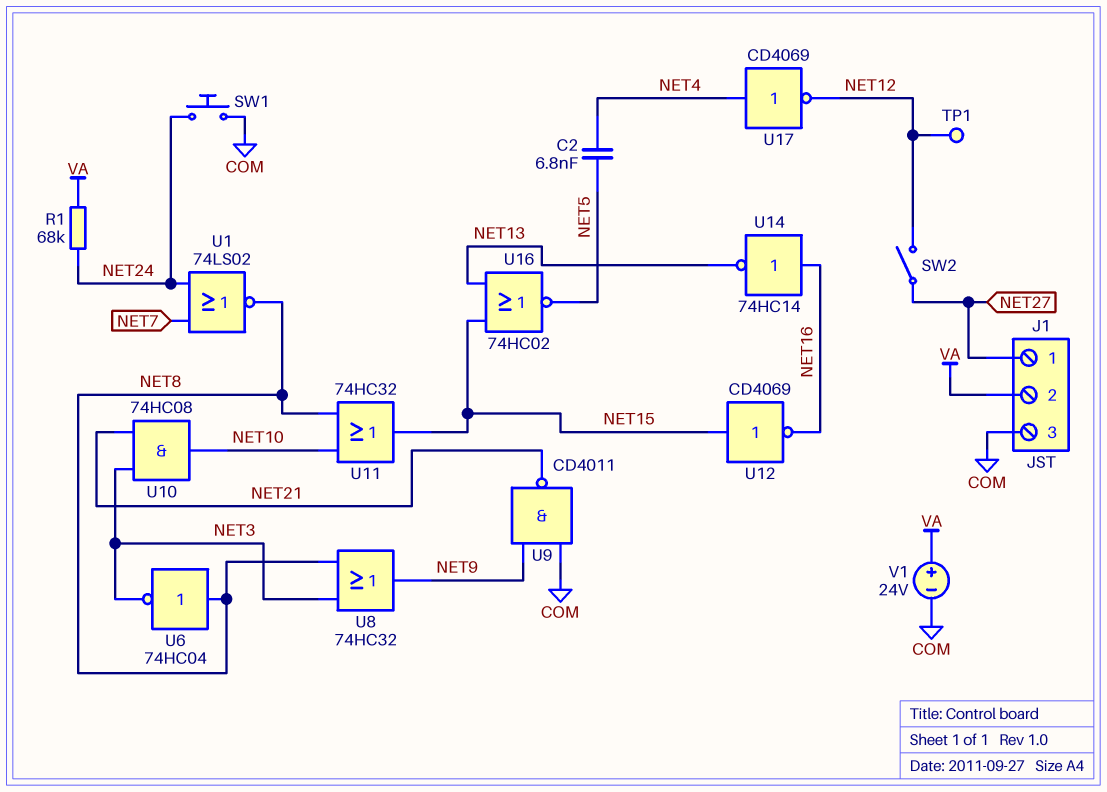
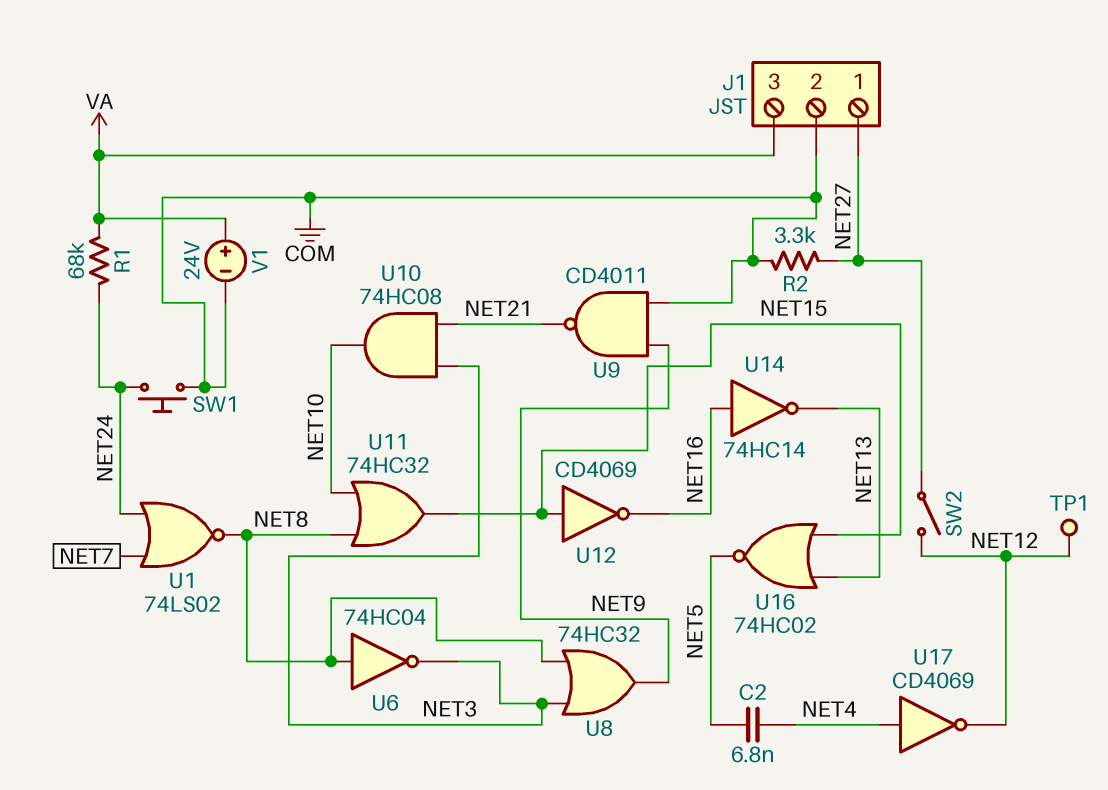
J1 pin 2: VA -> COM
J1 pin 3: COM -> VA
R2: none -> 3.3k (COM, NET27)

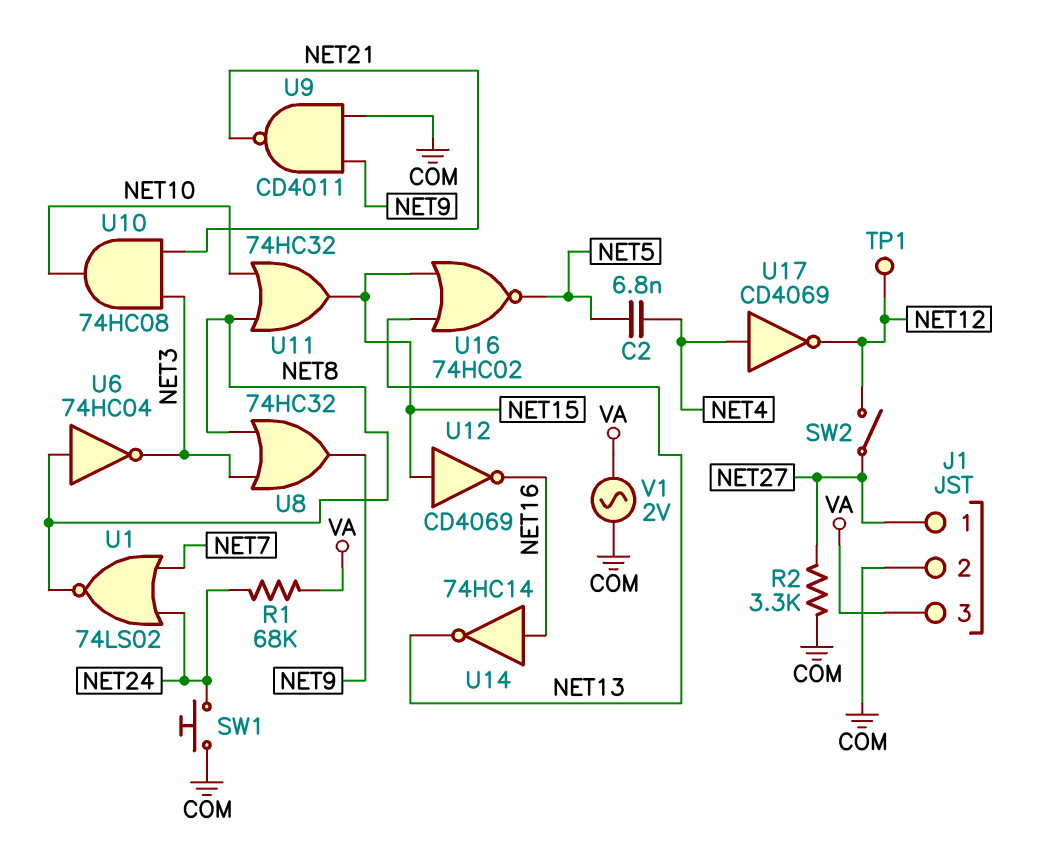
V1: 24V (plus VA, minus COM) -> AC 2V (COM, VA)

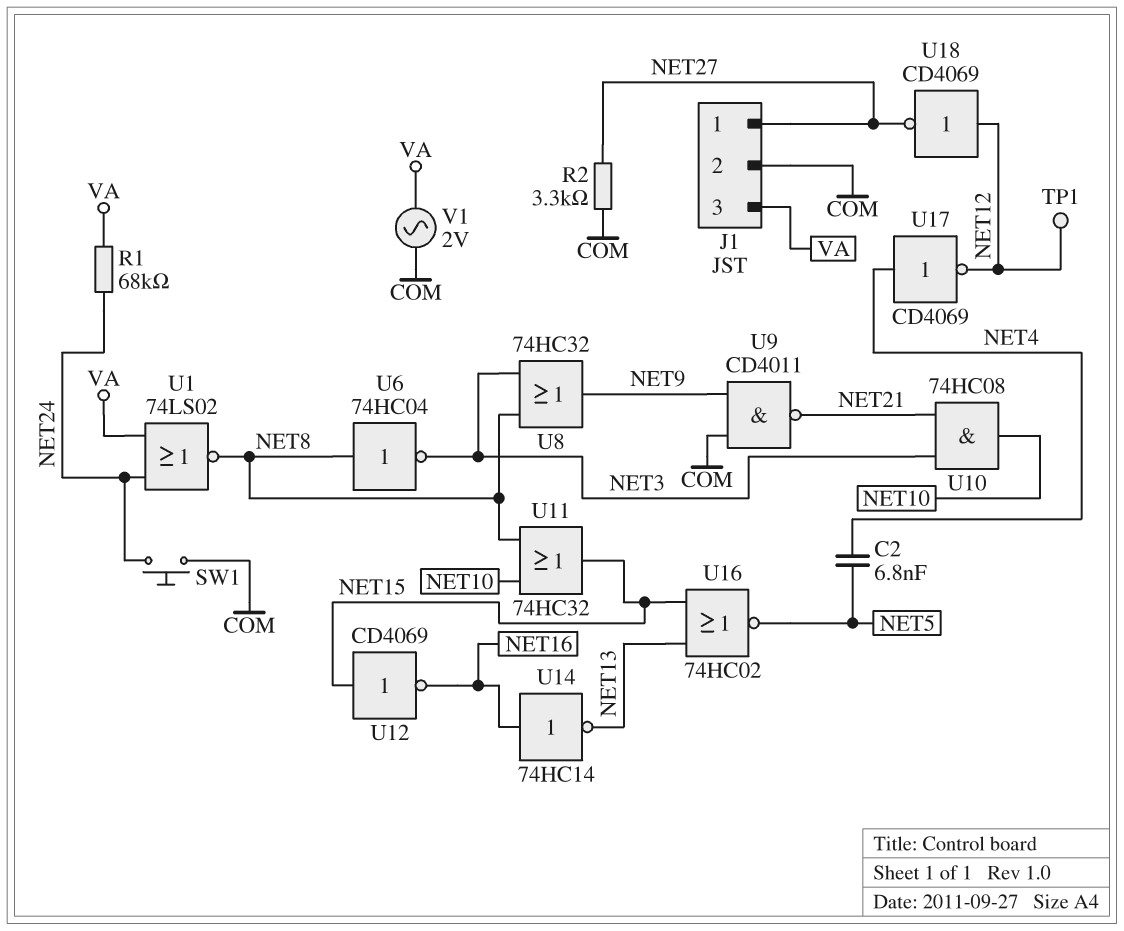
SW2: switch (NET12, NET27) -> none
U1: NOR 74LS02 (in NET7, in NET24, out NET8) -> NOR 74LS02 (in NET24, in VA, out NET8)
U18: none -> NOT CD4069 (in NET12, out NET27)

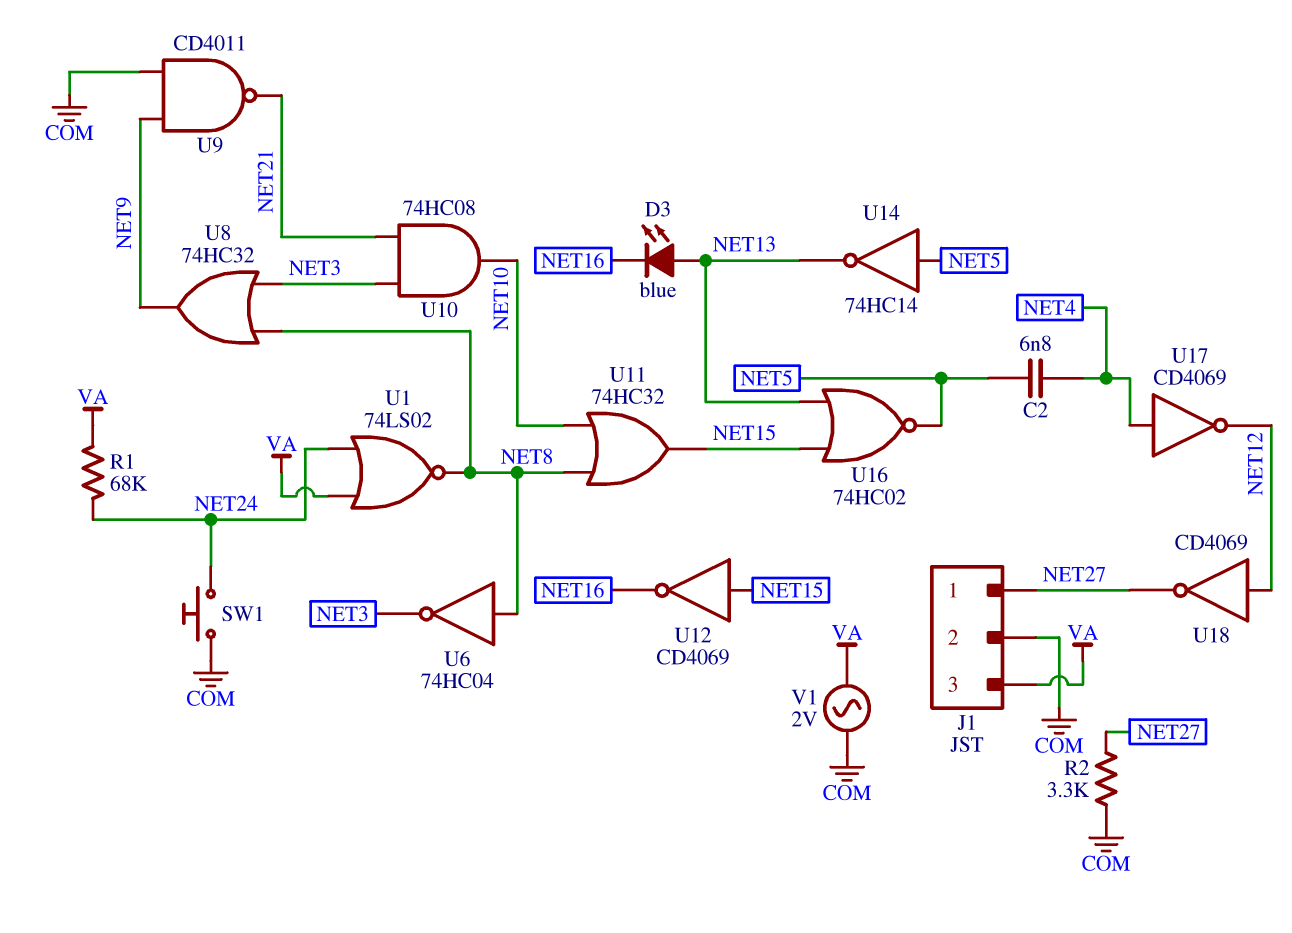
D3: none -> LED blue (A NET13, K NET16)
TP1: test point (NET12) -> none
U14: NOT 74HC14 (in NET16, out NET13) -> NOT 74HC14 (in NET5, out NET13)

